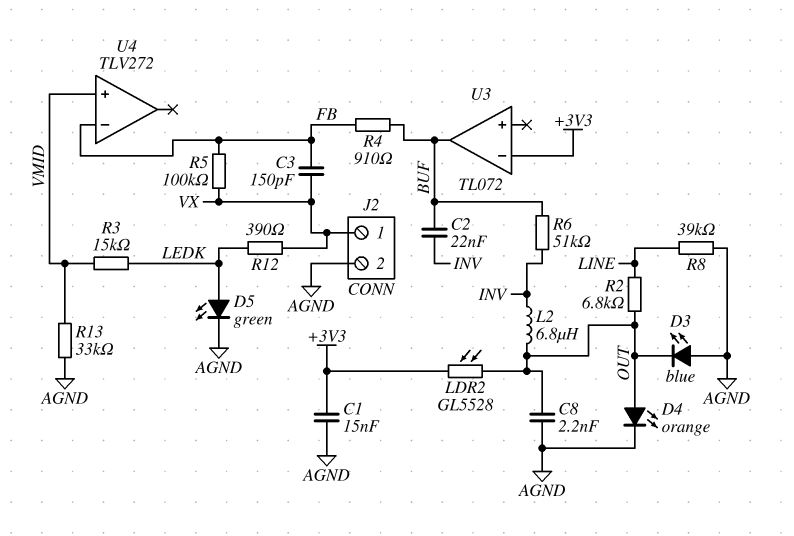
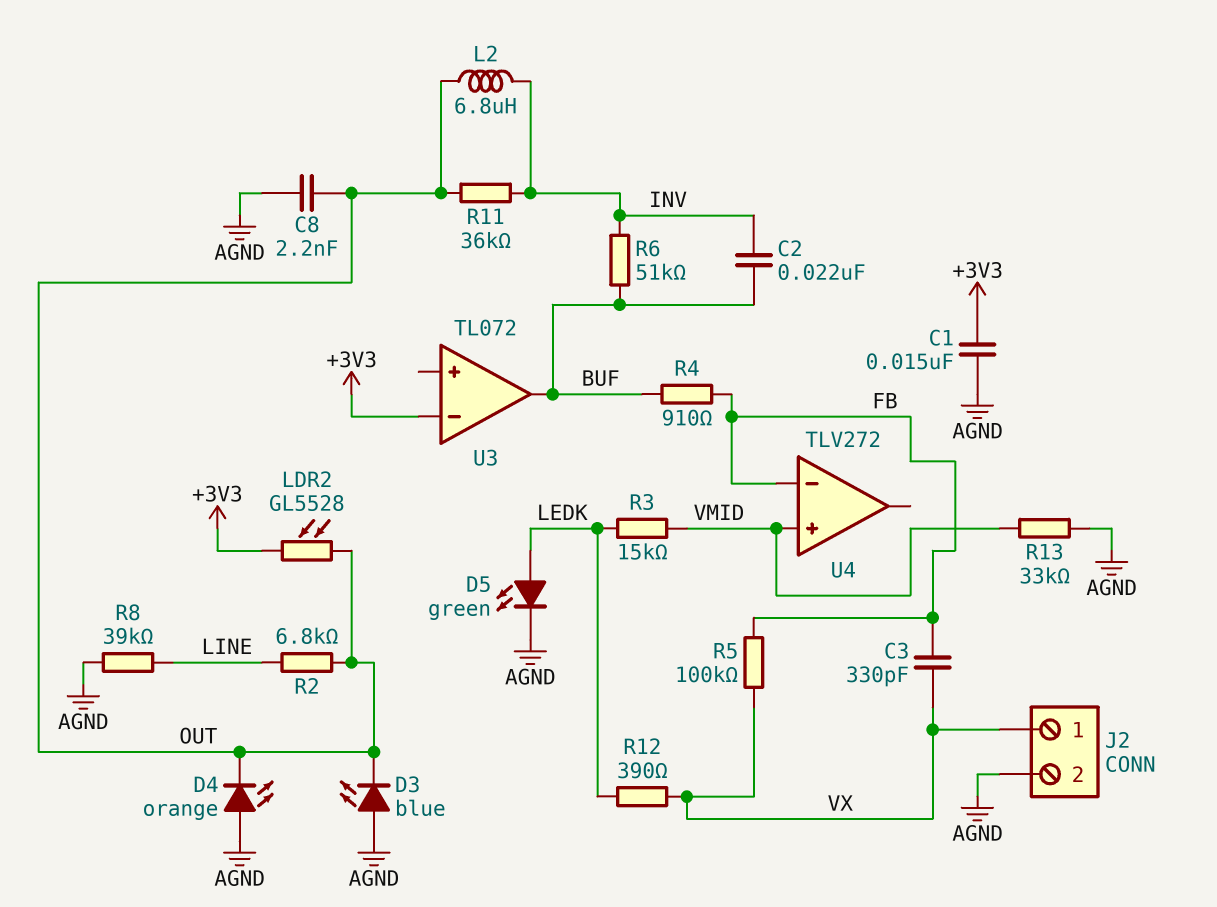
C3: 150pF (FB, VX) -> 330pF (FB, VX)
D4: LED orange (A OUT, K AGND) -> LED orange (A AGND, K OUT)
R11: none -> 36k (INV, OUT)

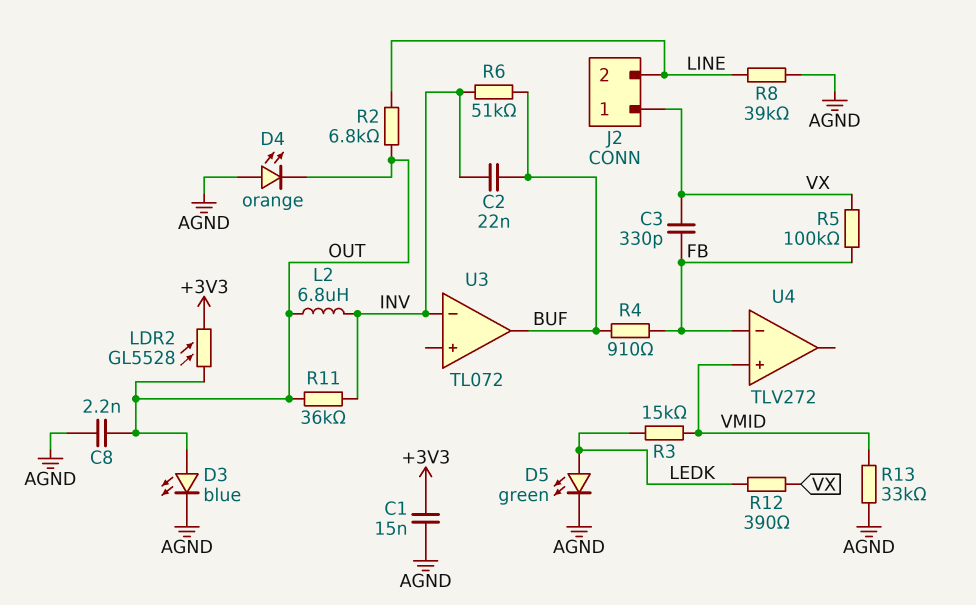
D3: LED blue (A AGND, K OUT) -> LED blue (A OUT, K AGND)
J2 pin 2: AGND -> LINE
U3 pin in-: +3V3 -> INV

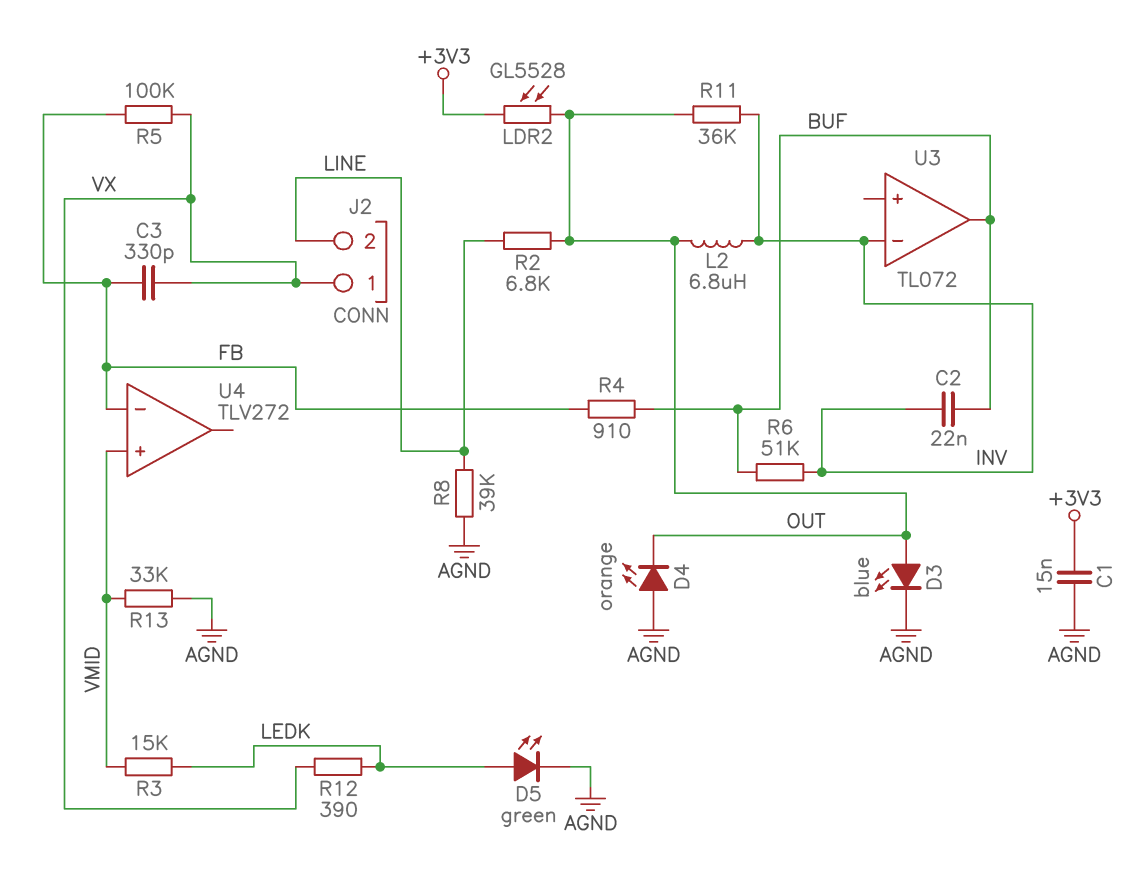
C8: 2.2nF (AGND, OUT) -> none

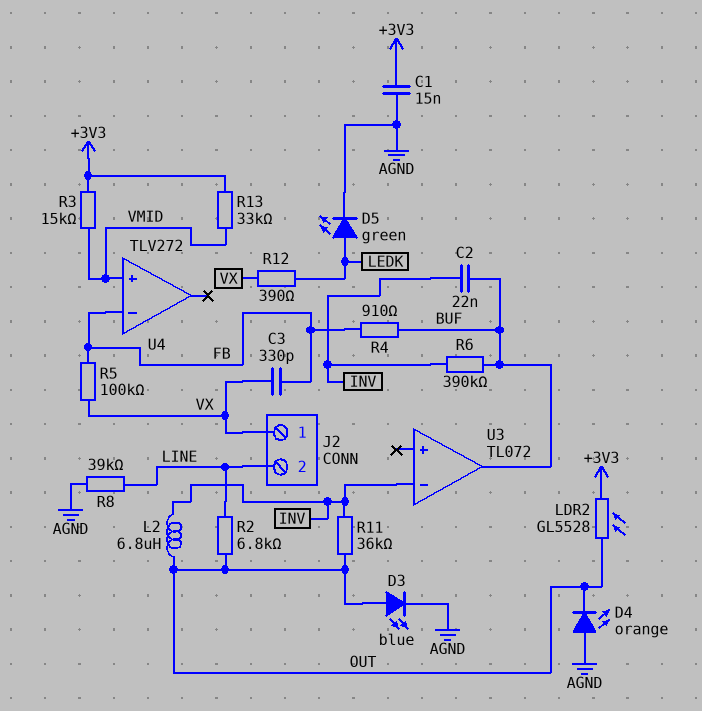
R3: 15k (LEDK, VMID) -> 15k (+3V3, VMID)
R6: 51k (BUF, INV) -> 390k (BUF, INV)
R13: 33k (AGND, VMID) -> 33k (+3V3, VMID)

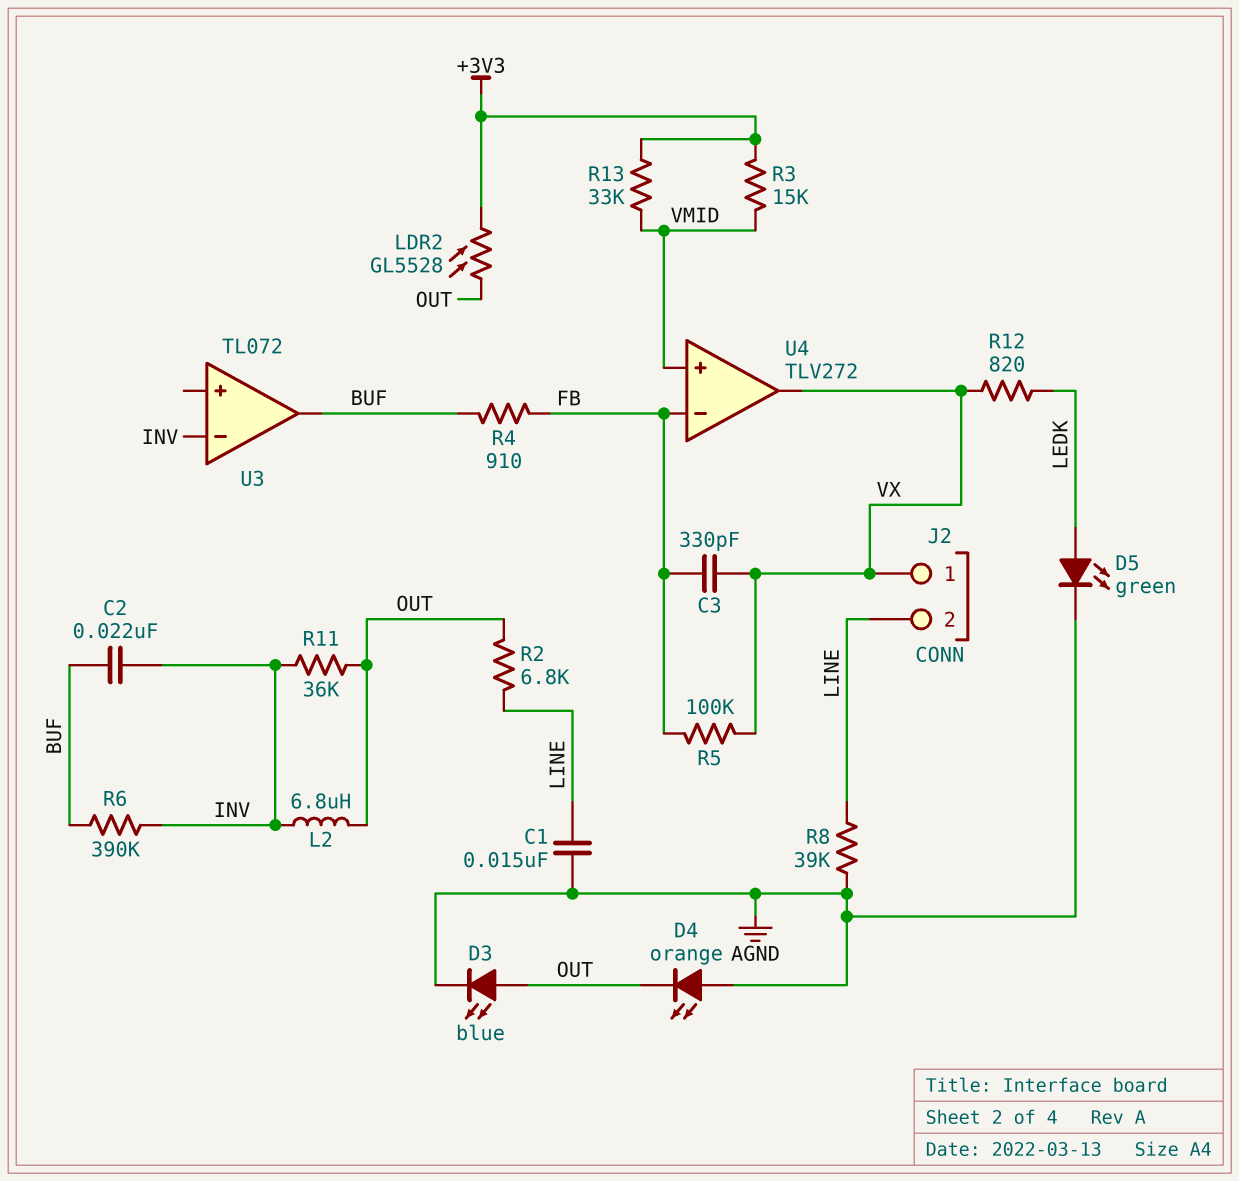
C1: 15nF (+3V3, AGND) -> 15nF (AGND, LINE)
R12: 390 (LEDK, VX) -> 820 (LEDK, VX)
U4 pin out: none -> VX

